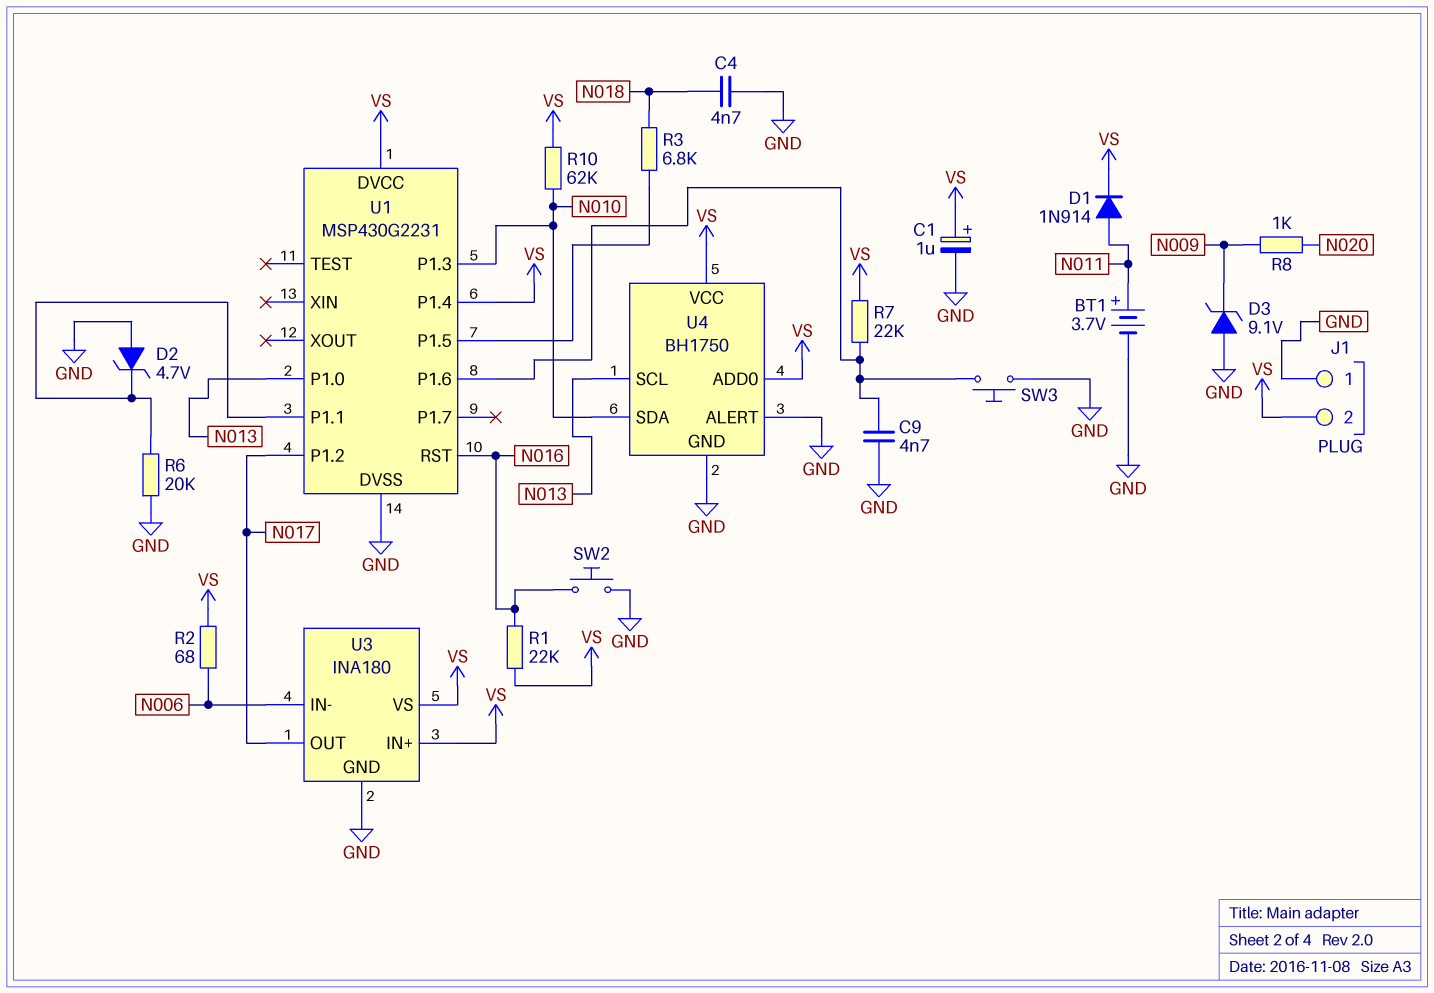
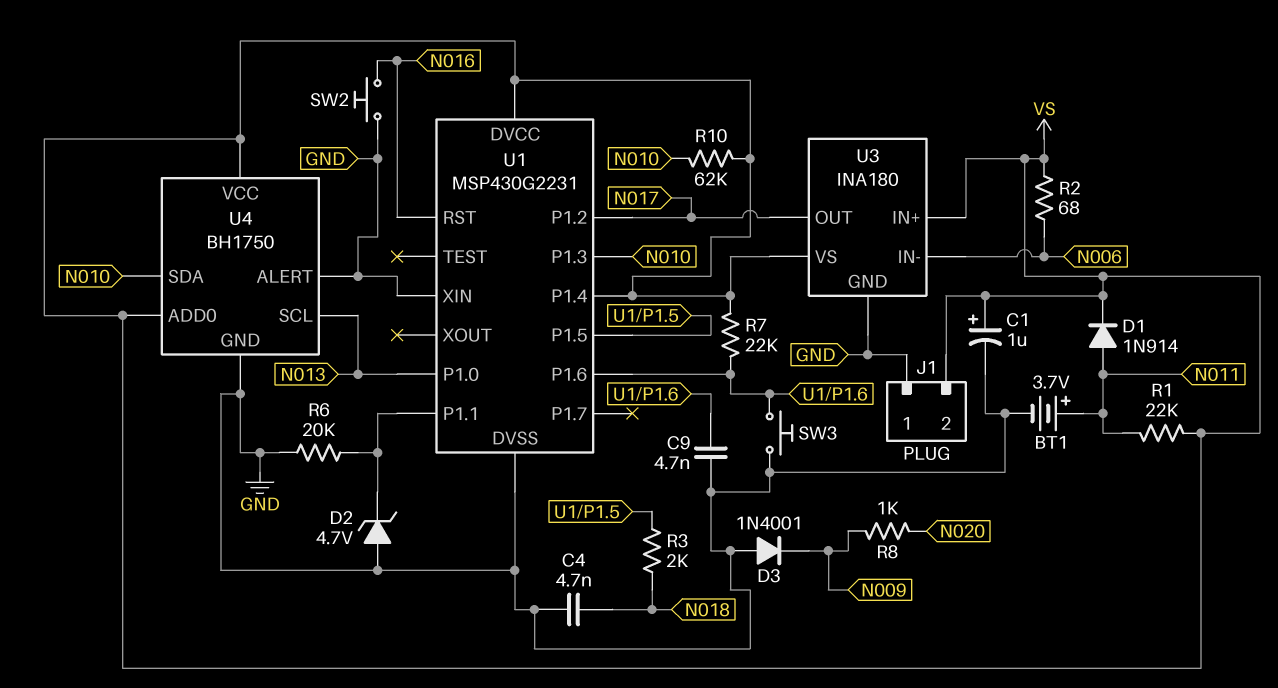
D3: zener 9.1V (A GND, K N009) -> diode 1N4001 (A GND, K N009)
R1: 22k (N016, VS) -> 22k (N011, VS)
R3: 6.8k (N018, U1/P1.5) -> 2k (N018, U1/P1.5)
U1 pin XIN: none -> GND

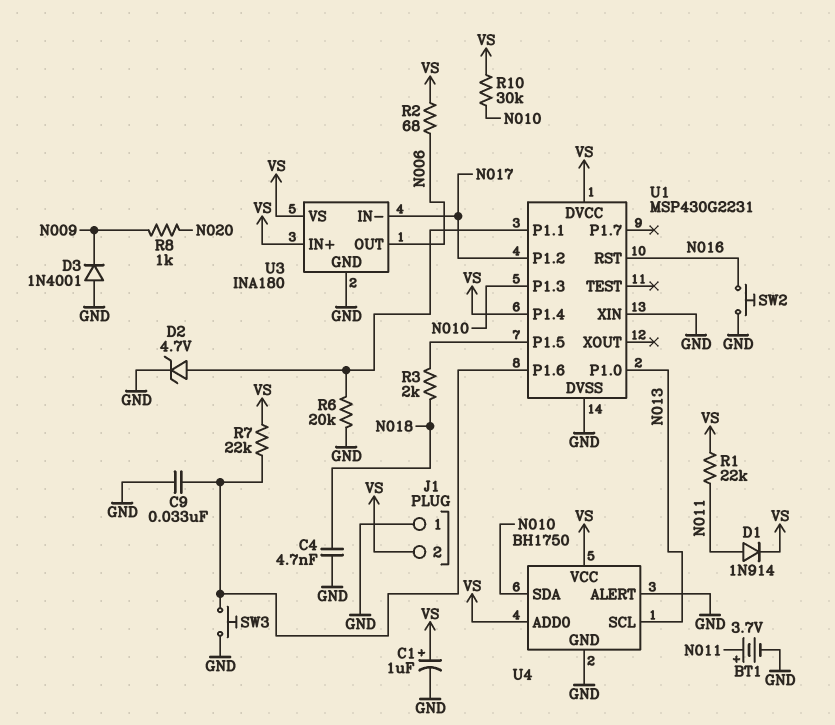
C9: 4.7nF (GND, U1/P1.6) -> 33nF (GND, U1/P1.6)
D2: zener 4.7V (A GND, K U1/P1.1) -> zener 4.7V (A U1/P1.1, K GND)
R10: 62k (N010, VS) -> 30k (N010, VS)
U3 pin IN-: N006 -> N017
U3 pin OUT: N017 -> N006

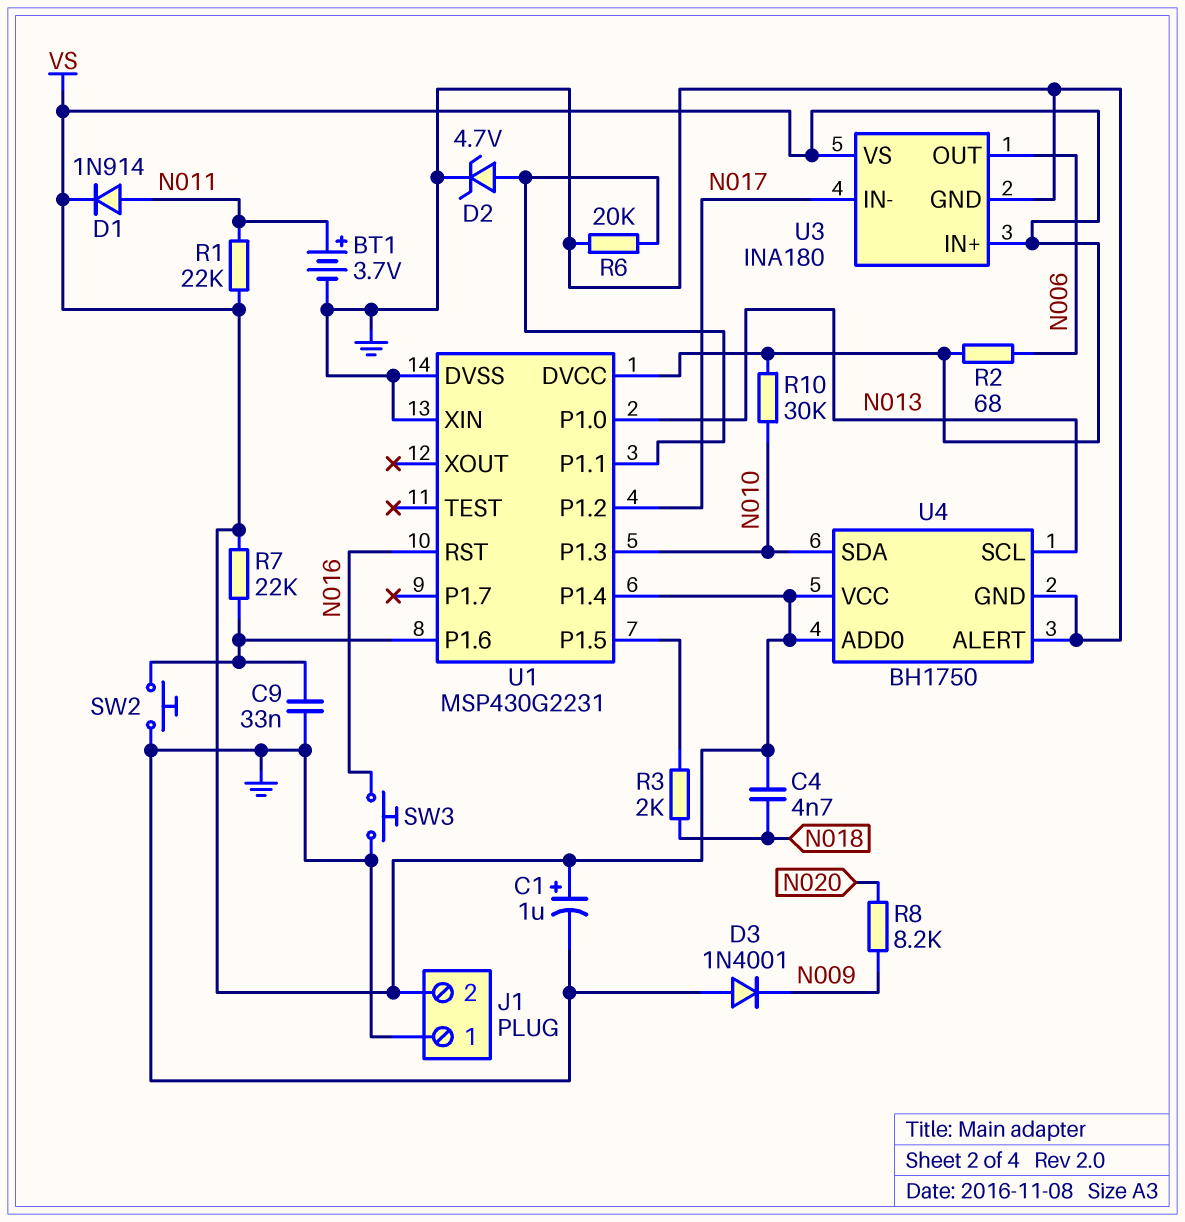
C4: 4.7nF (GND, N018) -> 4.7nF (N018, VS)
R8: 1k (N009, N020) -> 8.2k (N009, N020)
SW2: button (GND, N016) -> button (GND, U1/P1.6)
SW3: button (GND, U1/P1.6) -> button (GND, N016)

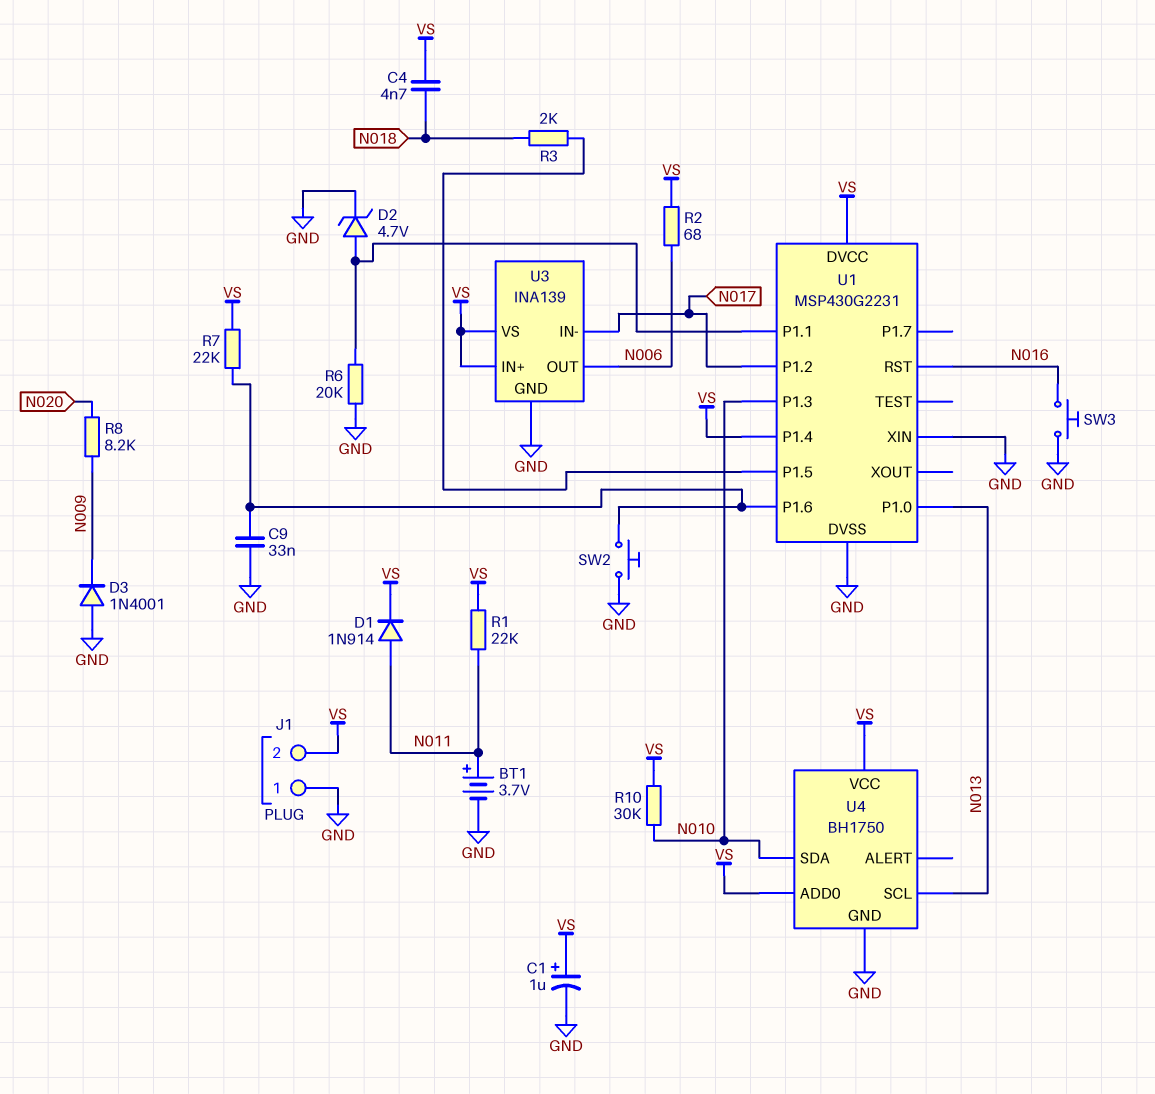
U3: INA180 -> INA139
U4 pin ALERT: GND -> none

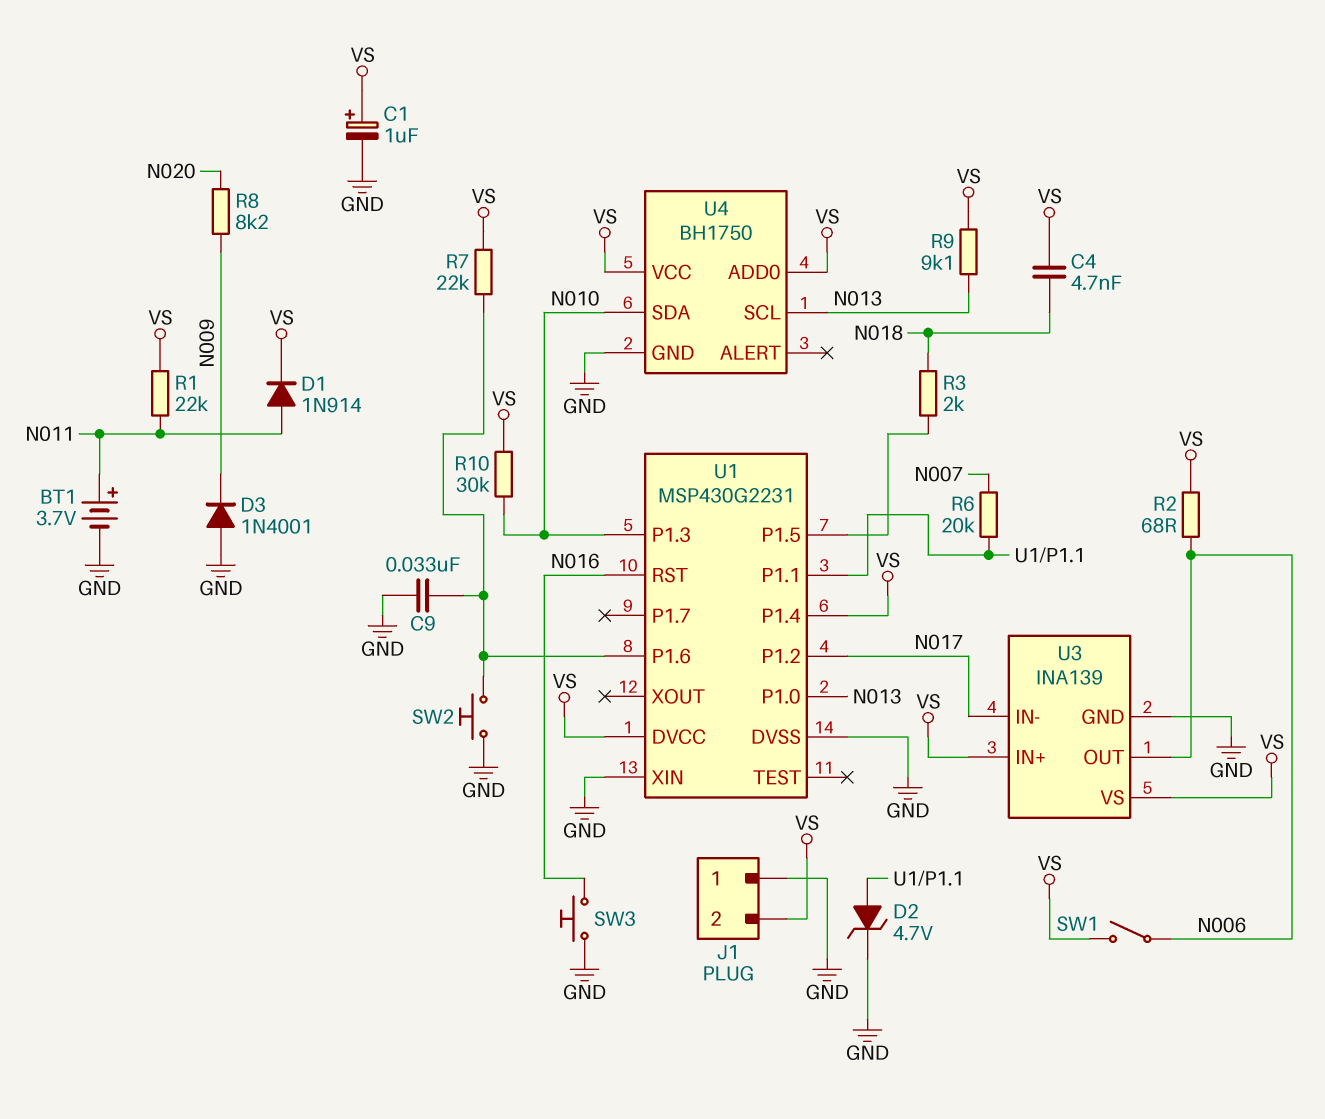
R6: 20k (GND, U1/P1.1) -> 20k (N007, U1/P1.1)
R9: none -> 9.1k (N013, VS)
SW1: none -> switch (N006, VS)

